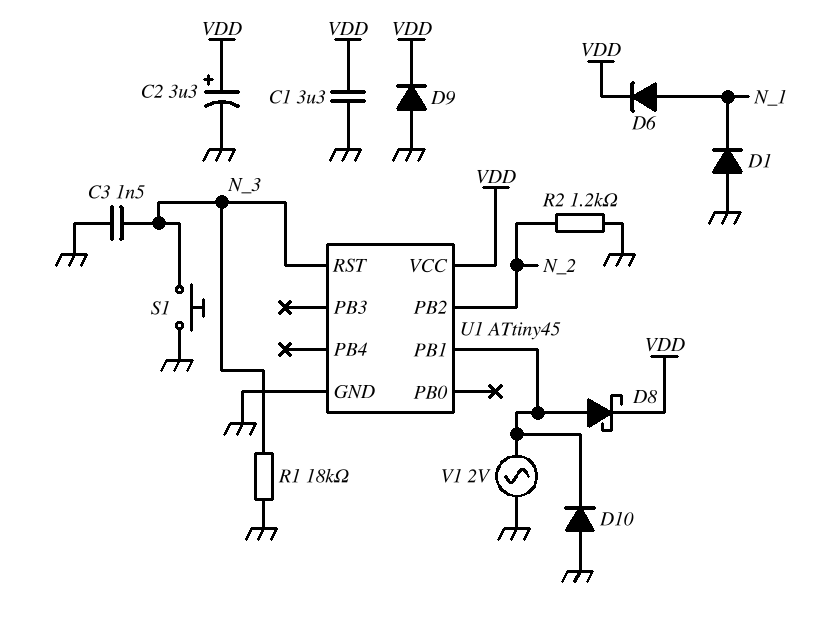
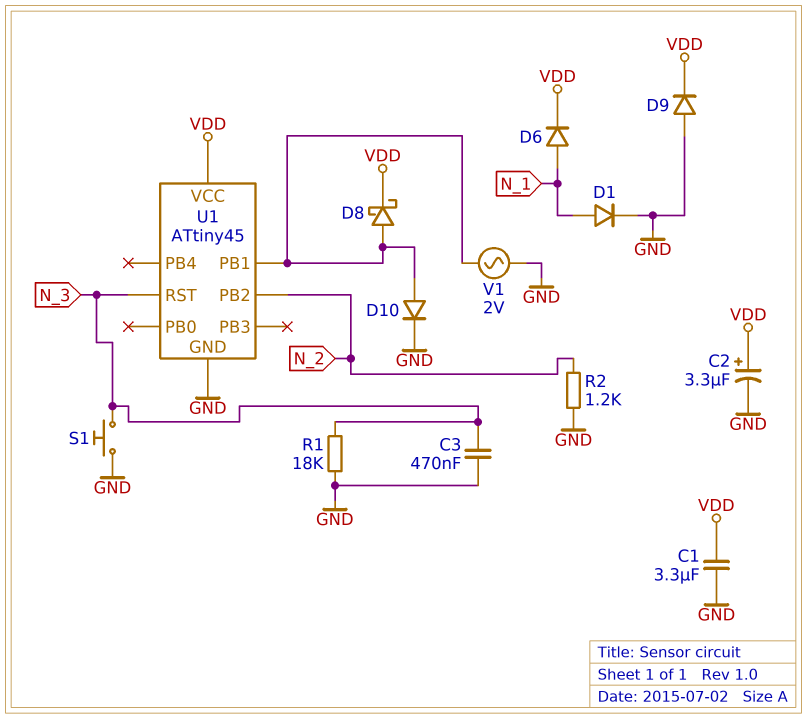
C3: 1.5nF (GND, N_3) -> 470nF (GND, N_3)
D1: diode (A GND, K N_1) -> diode (A N_1, K GND)
D10: diode (A GND, K U1/PB1) -> diode (A U1/PB1, K GND)

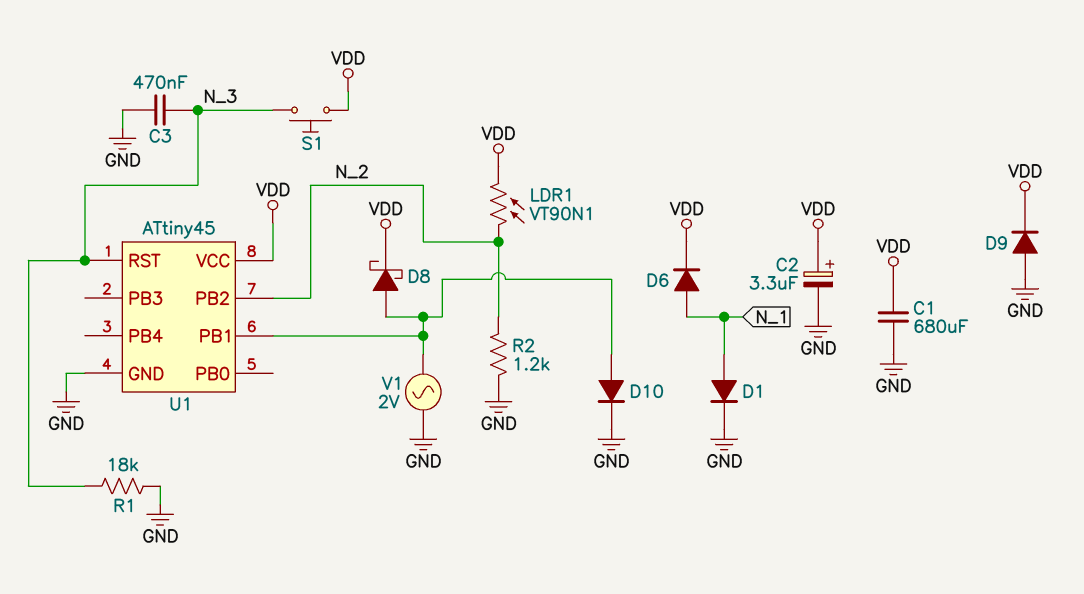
C1: 3.3uF (GND, VDD) -> 680uF (GND, VDD)
LDR1: none -> VT90N1 (N_2, VDD)
S1: button (GND, N_3) -> button (N_3, VDD)

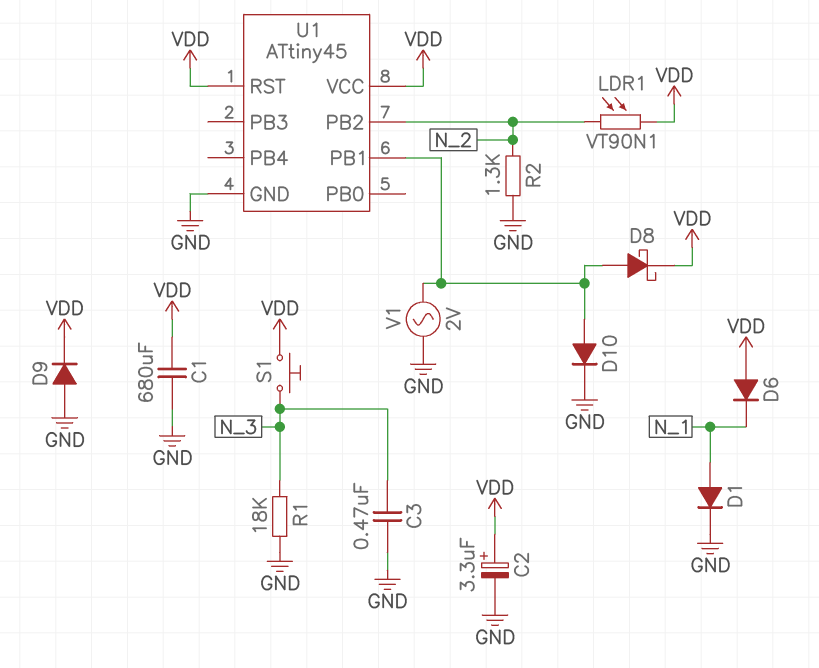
D6: diode (A N_1, K VDD) -> diode (A VDD, K N_1)
R2: 1.2k (GND, N_2) -> 1.3k (GND, N_2)
U1 pin RST: N_3 -> VDD

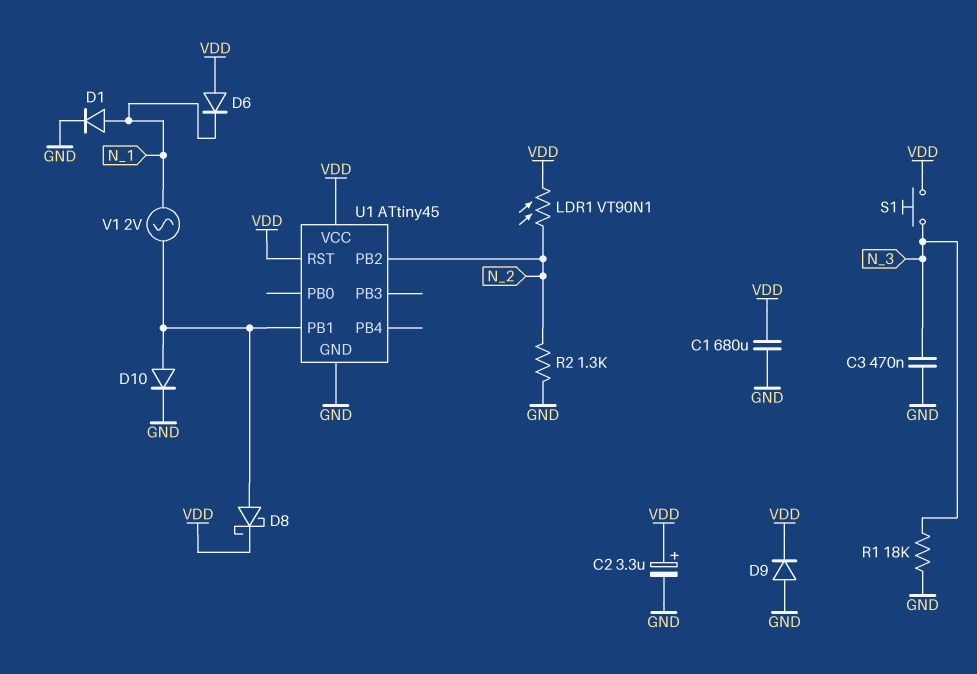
V1: AC 2V (GND, U1/PB1) -> AC 2V (N_1, U1/PB1)

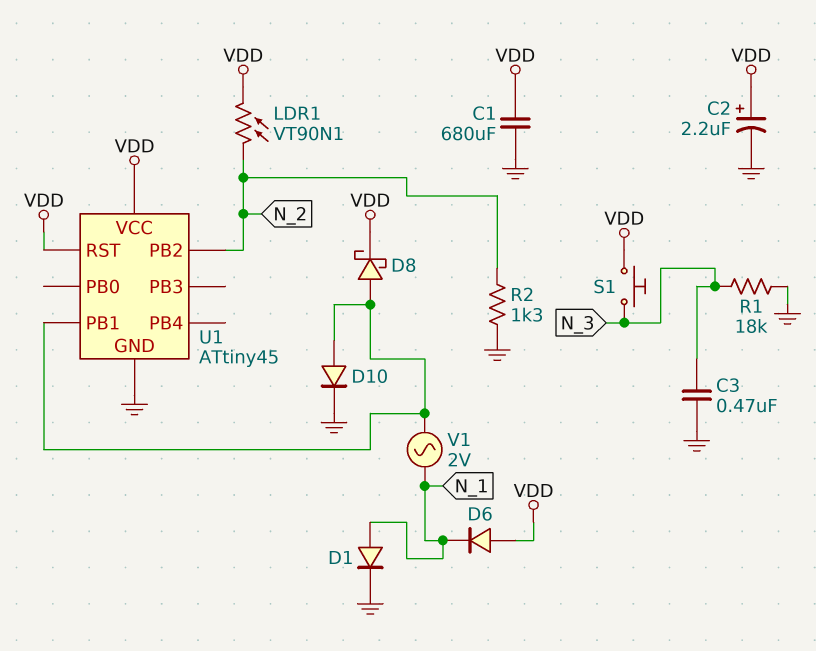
C2: 3.3uF (plus VDD, minus GND) -> 2.2uF (plus VDD, minus GND)
D9: diode (A GND, K VDD) -> none

